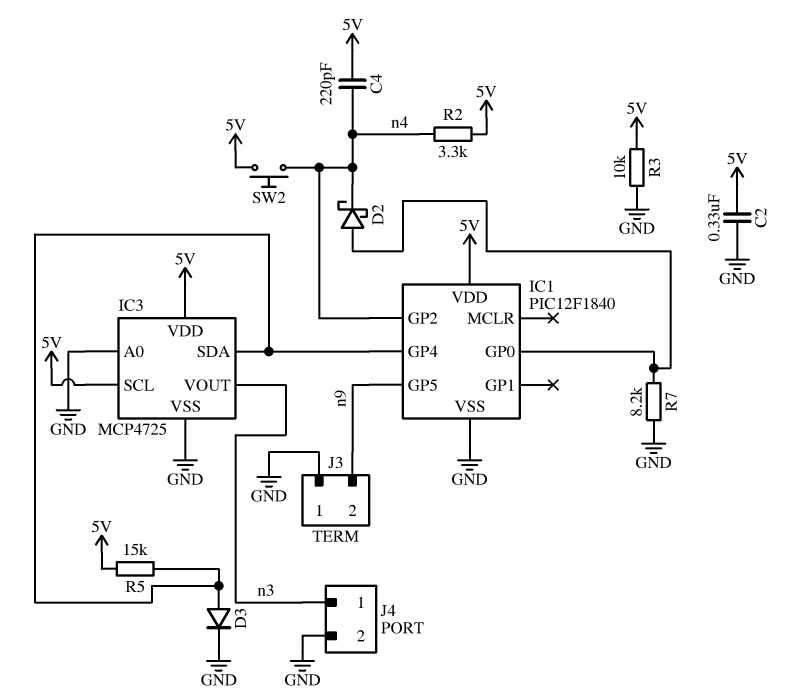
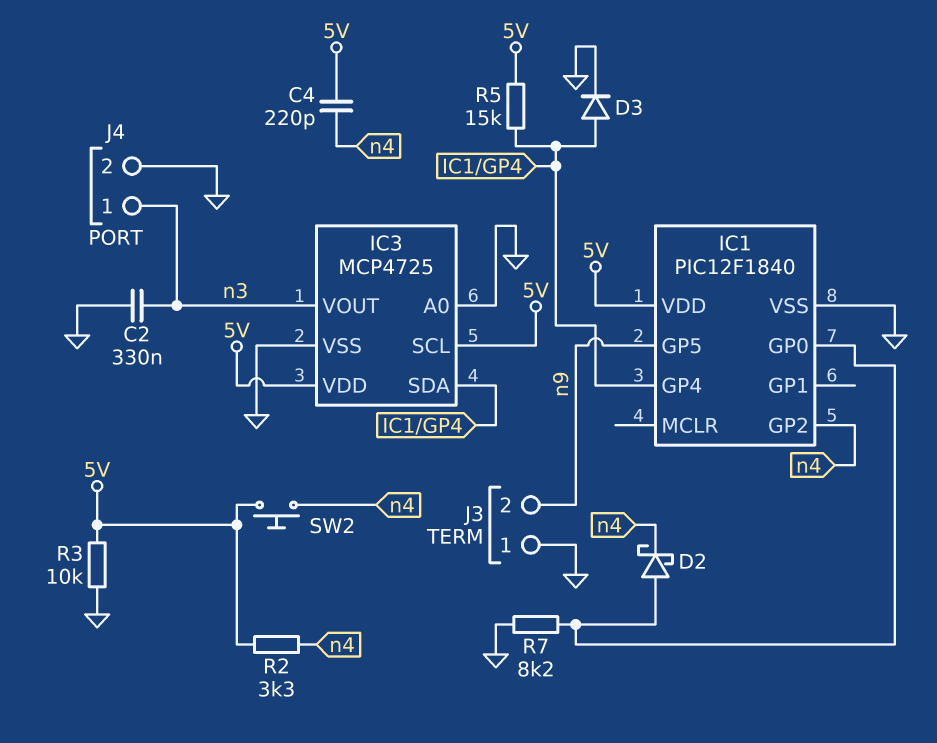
C2: 330nF (5V, GND) -> 330nF (GND, n3)

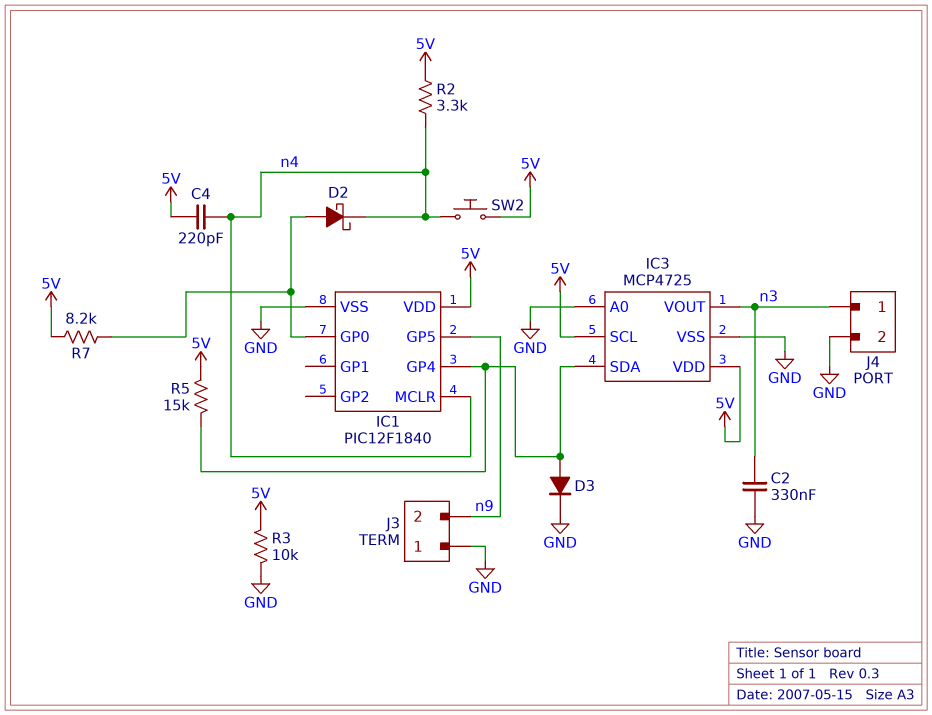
IC1 pin GP2: n4 -> none
IC1 pin MCLR: none -> n4
R7: 8.2k (GND, IC1/GP0) -> 8.2k (5V, IC1/GP0)

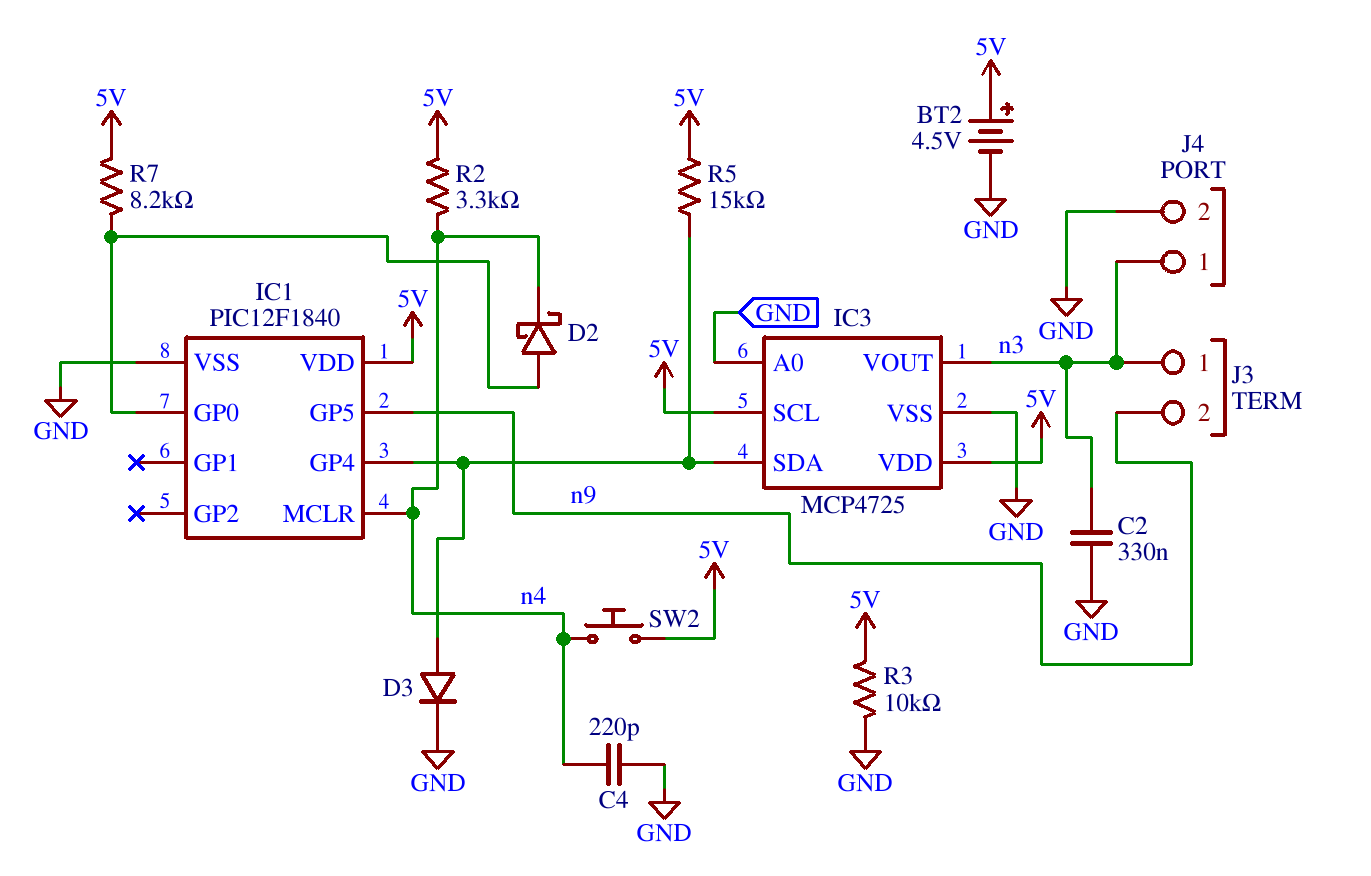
BT2: none -> 4.5V (plus 5V, minus GND)
C4: 220pF (5V, n4) -> 220pF (GND, n4)
J3 pin 1: GND -> n3

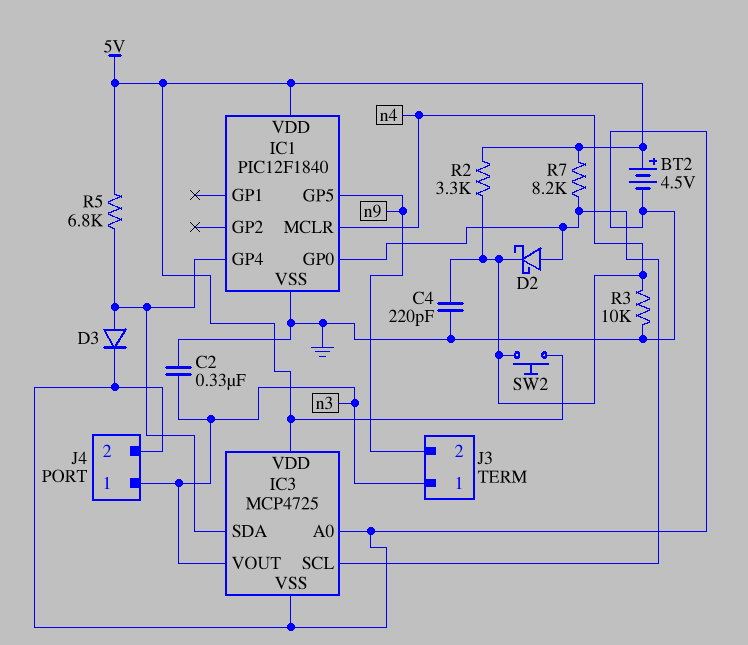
IC3 pin SCL: 5V -> IC1/GP0
R3: 10k (5V, GND) -> 10k (GND, n4)
R5: 15k (5V, IC1/GP4) -> 6.8k (5V, IC1/GP4)

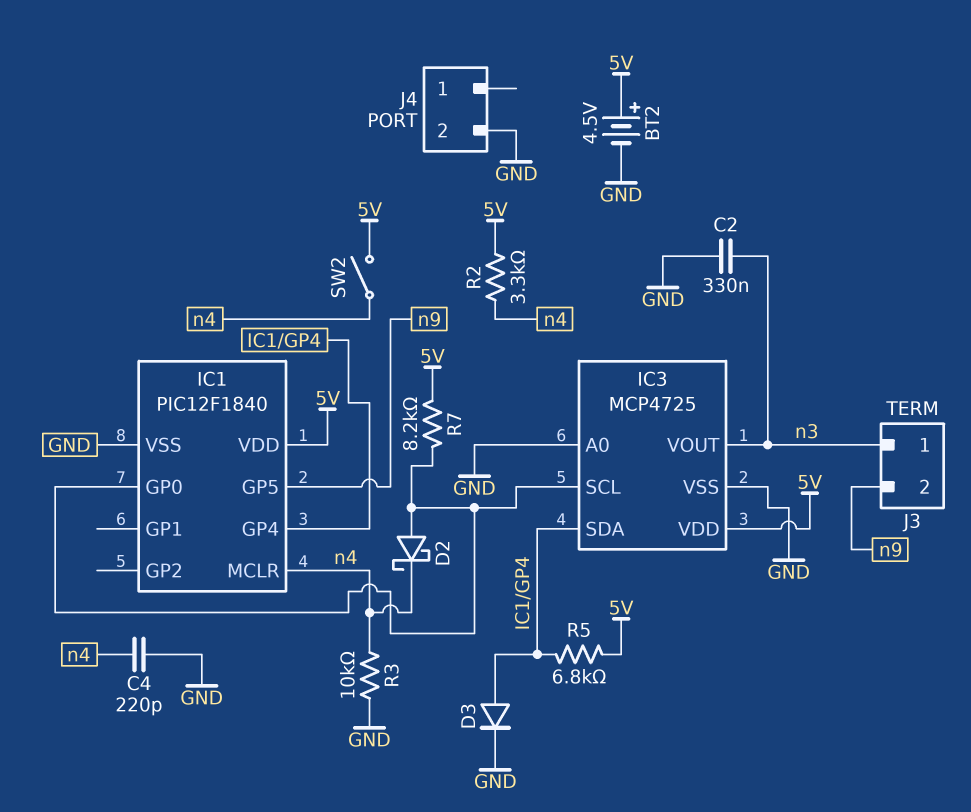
J4 pin 1: n3 -> none
SW2: button (5V, n4) -> switch (5V, n4)

